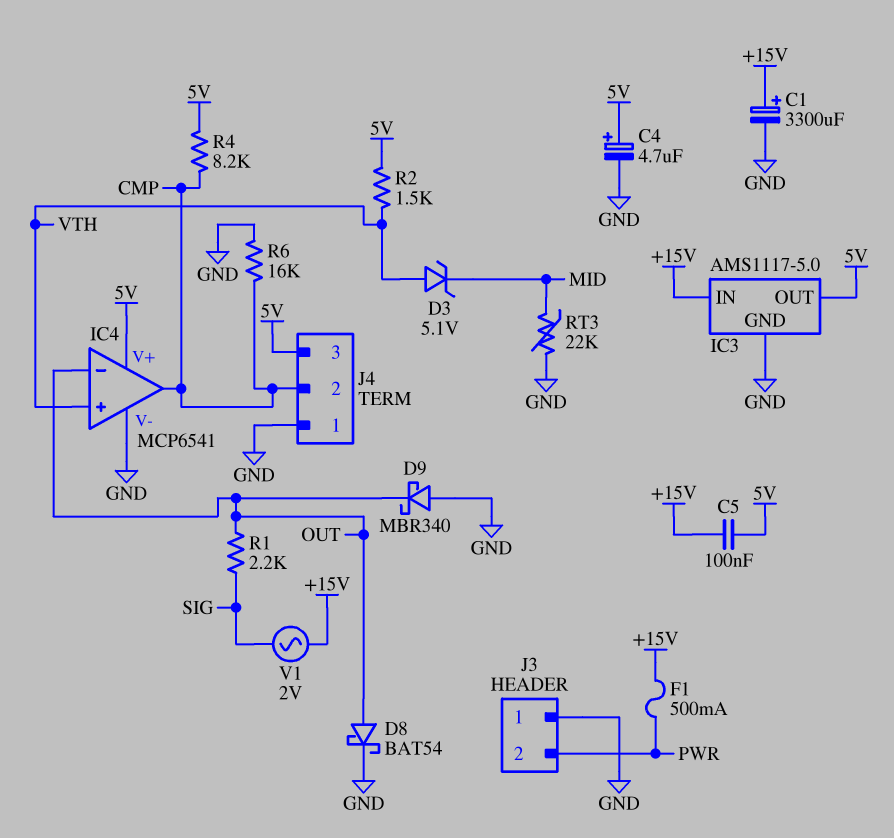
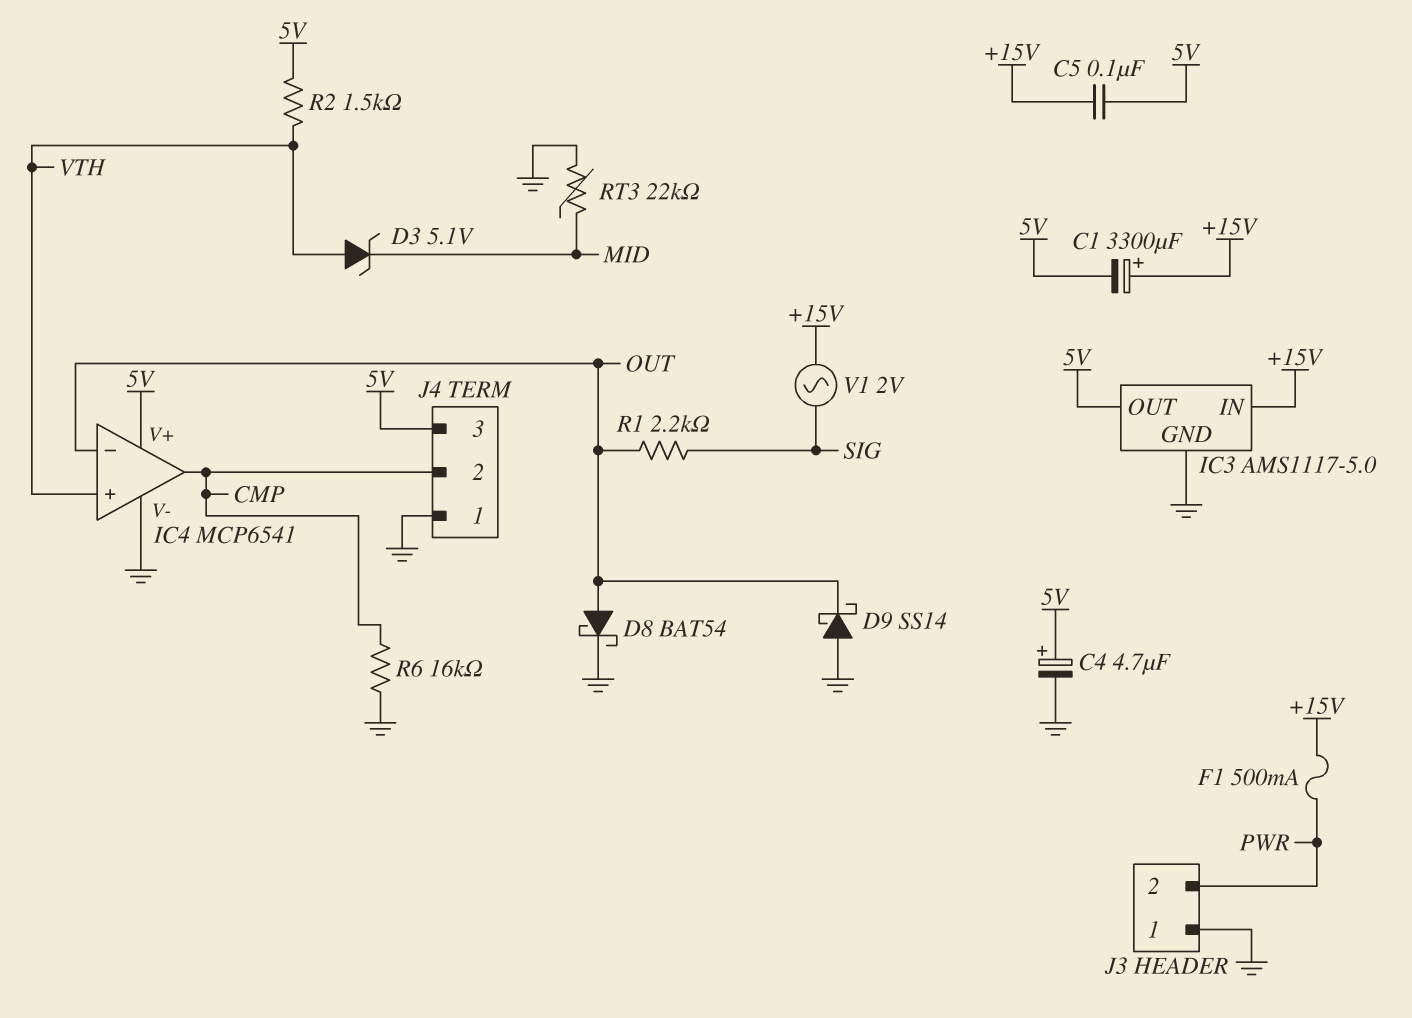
C1: 3300uF (plus +15V, minus GND) -> 3300uF (plus +15V, minus 5V)
D9: schottky MBR340 (A GND, K OUT) -> schottky SS14 (A GND, K OUT)
R4: 8.2k (5V, CMP) -> none

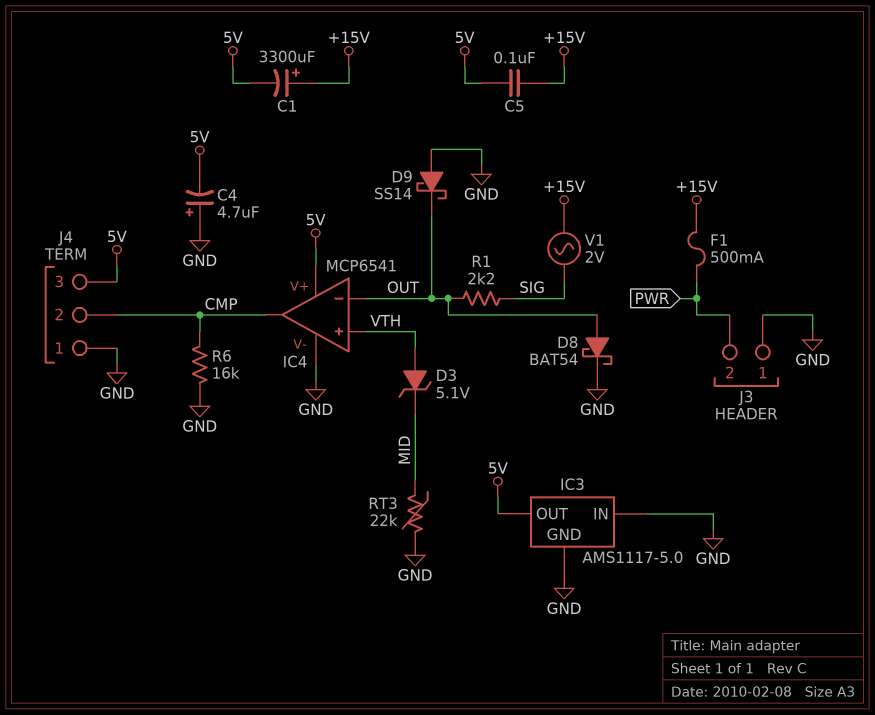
C4: 4.7uF (plus 5V, minus GND) -> 4.7uF (plus GND, minus 5V)
IC3 pin IN: +15V -> GND
R2: 1.5k (5V, VTH) -> none

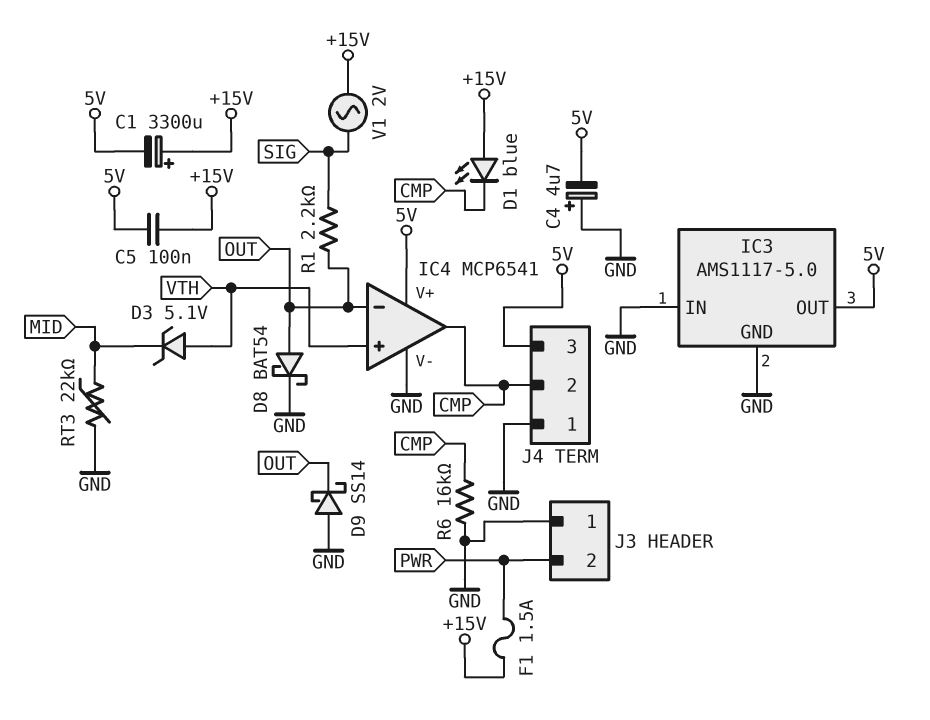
D1: none -> LED blue (A +15V, K CMP)
F1: 500mA (+15V, PWR) -> 1.5A (+15V, PWR)

